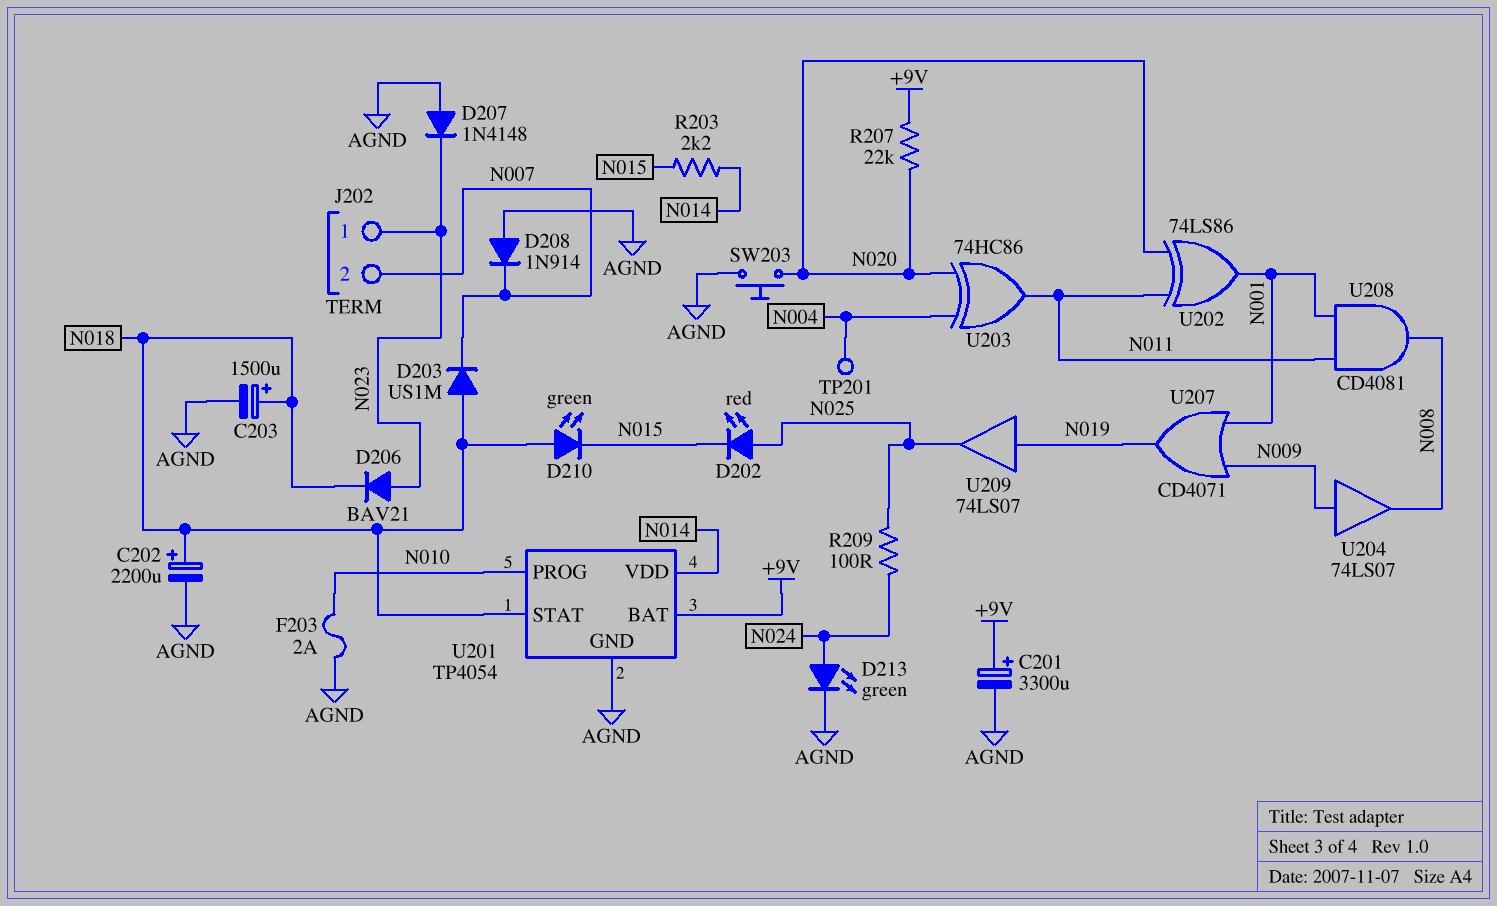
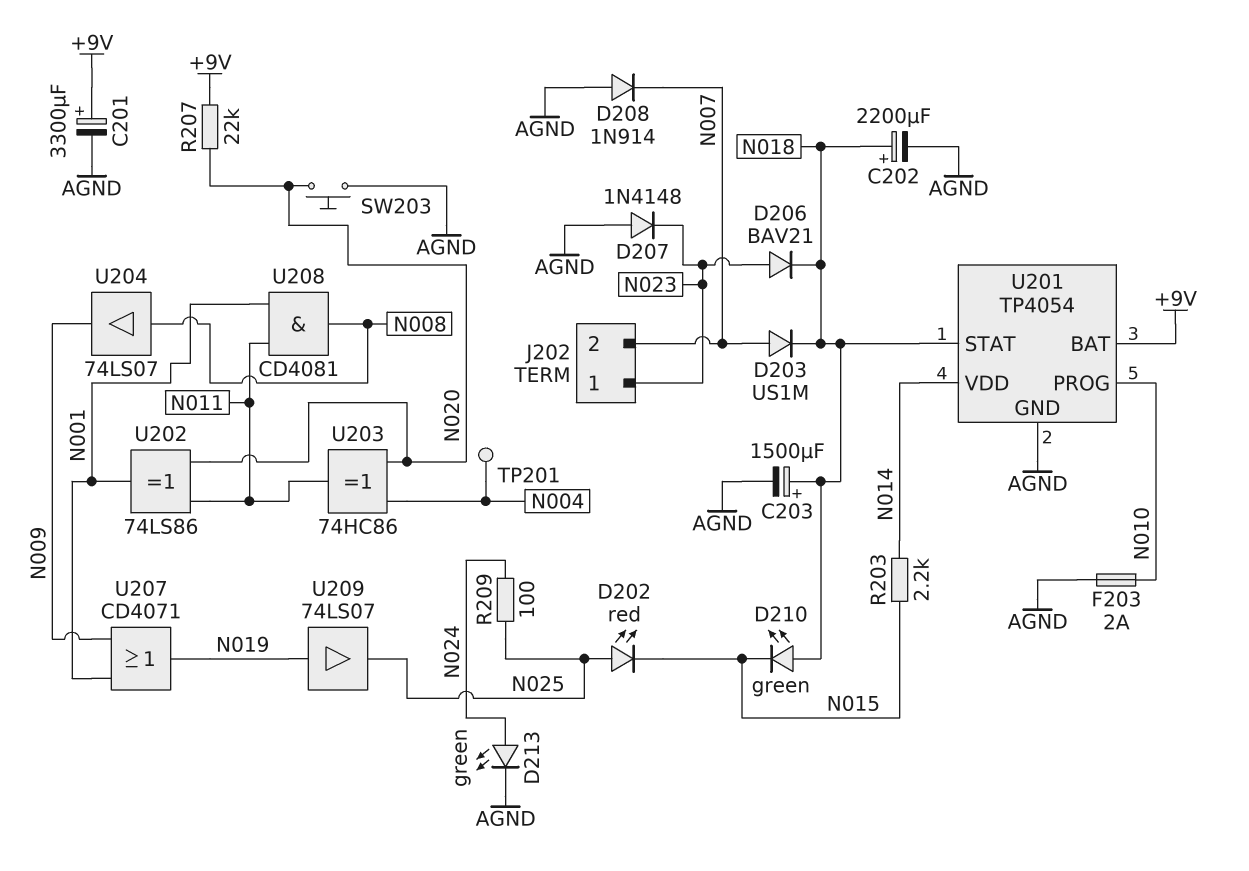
D203: diode US1M (A N018, K N007) -> diode US1M (A N007, K N018)
U204: buffer 74LS07 (in N009, out N008) -> buffer 74LS07 (in N008, out N009)

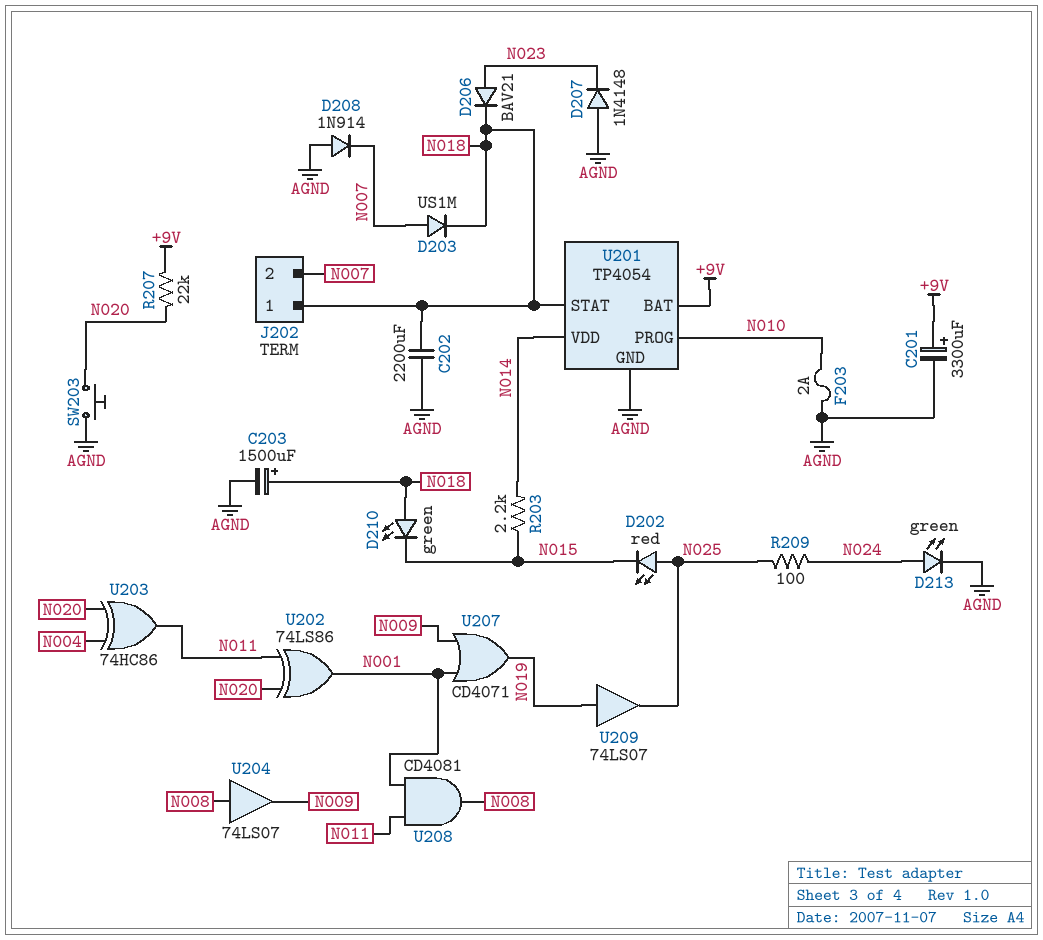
C202: 2200uF (plus N018, minus AGND) -> 2200uF (AGND, N018)
J202 pin 1: N023 -> N018
TP201: test point (N004) -> none

